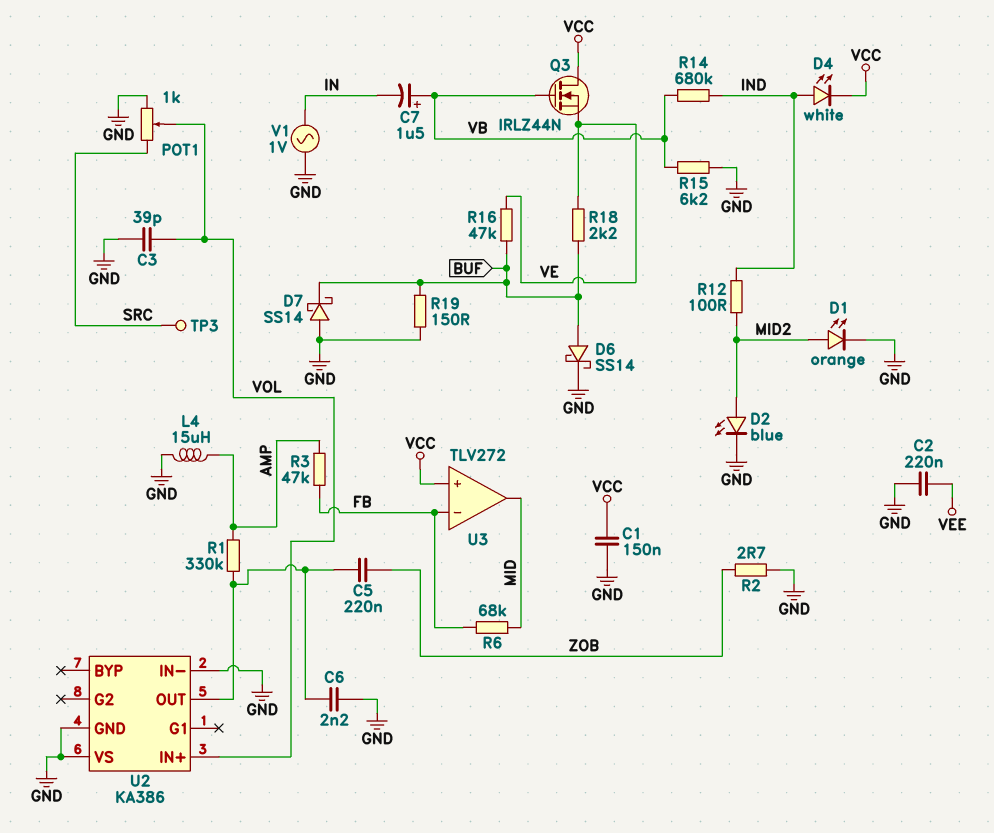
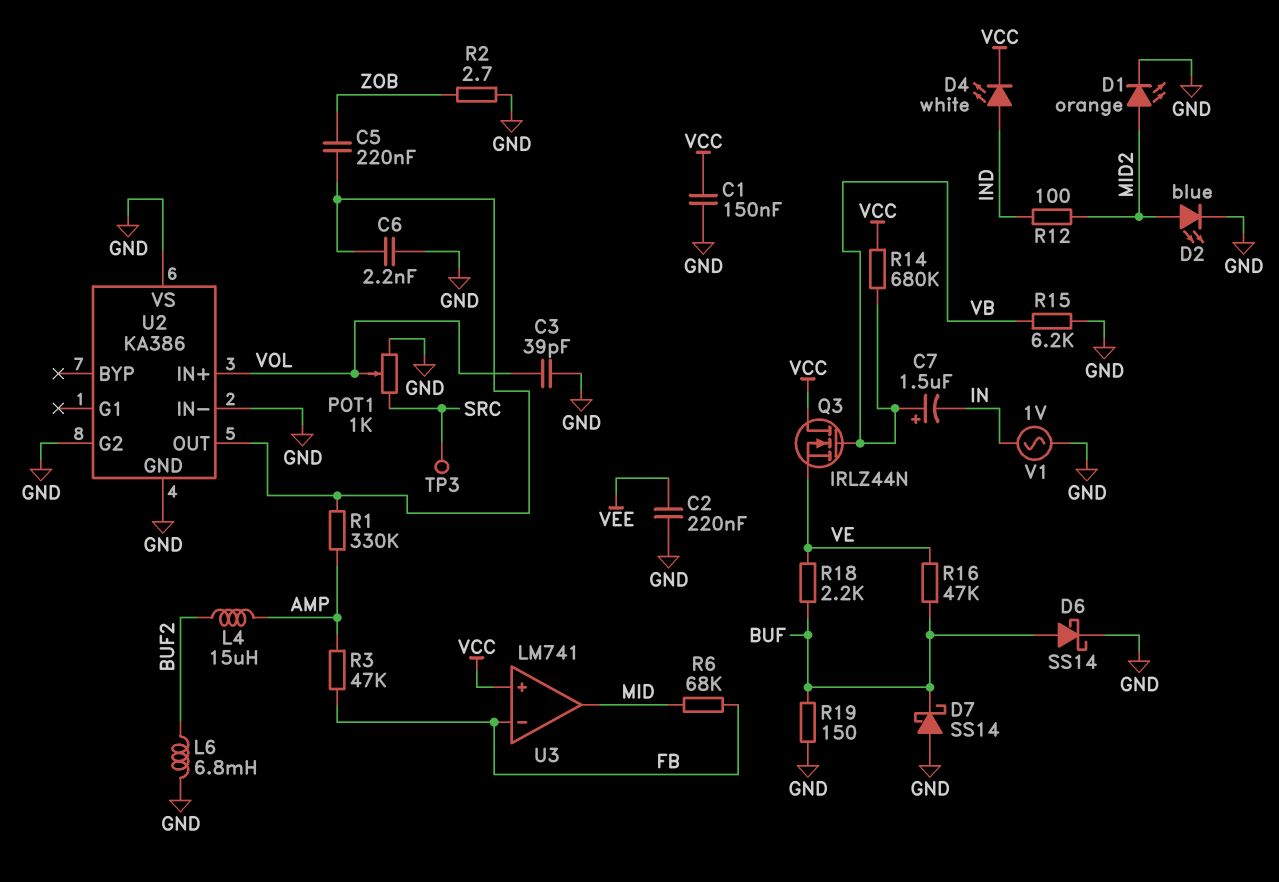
L4: 15uH (AMP, GND) -> 15uH (AMP, BUF2)
L6: none -> 6.8mH (BUF2, GND)
R14: 680k (IND, VB) -> 680k (VB, VCC)
U2 pin G2: none -> GND
U3: TLV272 -> LM741

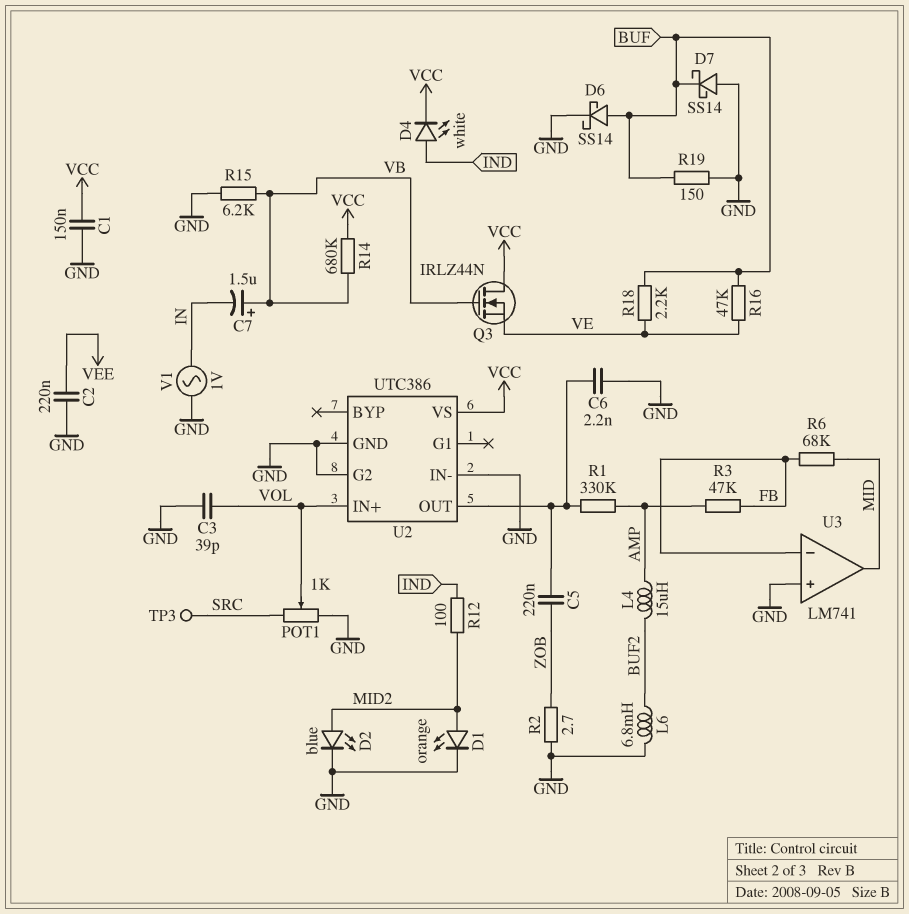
U2: KA386 -> UTC386
U2 pin VS: GND -> VCC
U3 pin in+: VCC -> GND

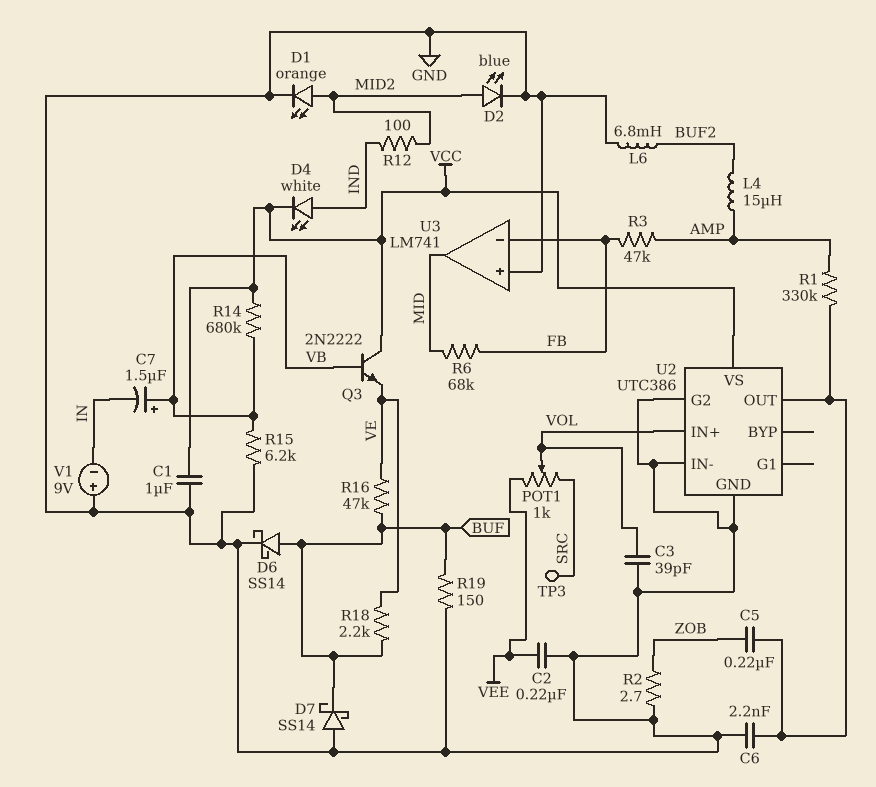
C1: 150nF (GND, VCC) -> 1uF (GND, VCC)
POT1: 1k (GND, SRC, wiper VOL) -> 1k (SRC, VEE, wiper VOL)
Q3: NMOS IRLZ44N (G VB, D VCC, S VE) -> NPN 2N2222 (B VB, C VCC, E VE)
V1: AC 1V (GND, IN) -> 9V (plus GND, minus IN)

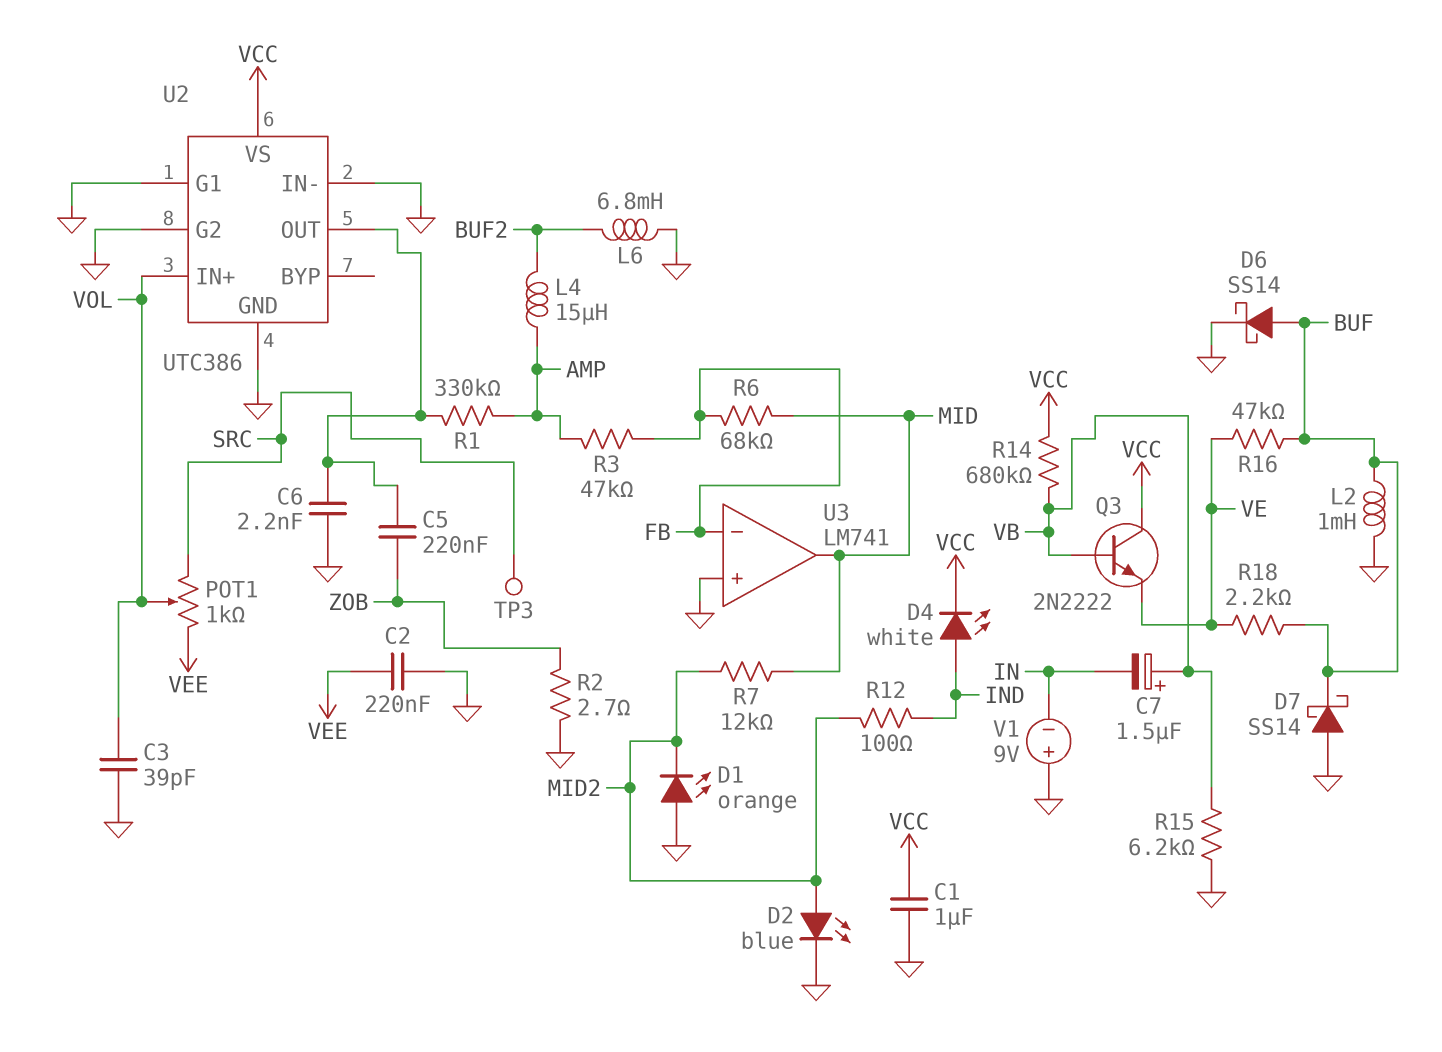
D1: LED orange (A MID2, K GND) -> LED orange (A GND, K MID2)
L2: none -> 1mH (BUF, GND)
R7: none -> 12k (MID, MID2)
R19: 150 (BUF, GND) -> none
U2 pin G1: none -> GND

